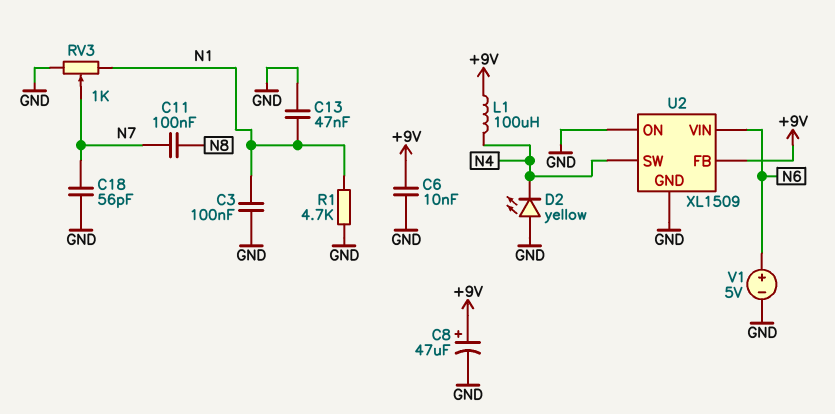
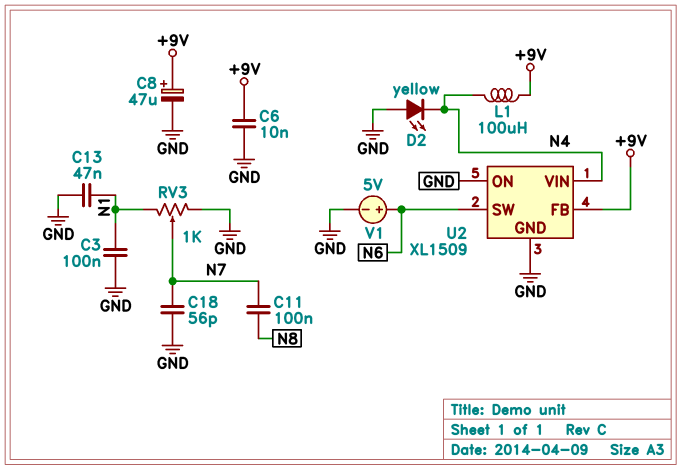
R1: 4.7k (GND, N1) -> none
U2 pin SW: N4 -> N6
U2 pin VIN: N6 -> N4

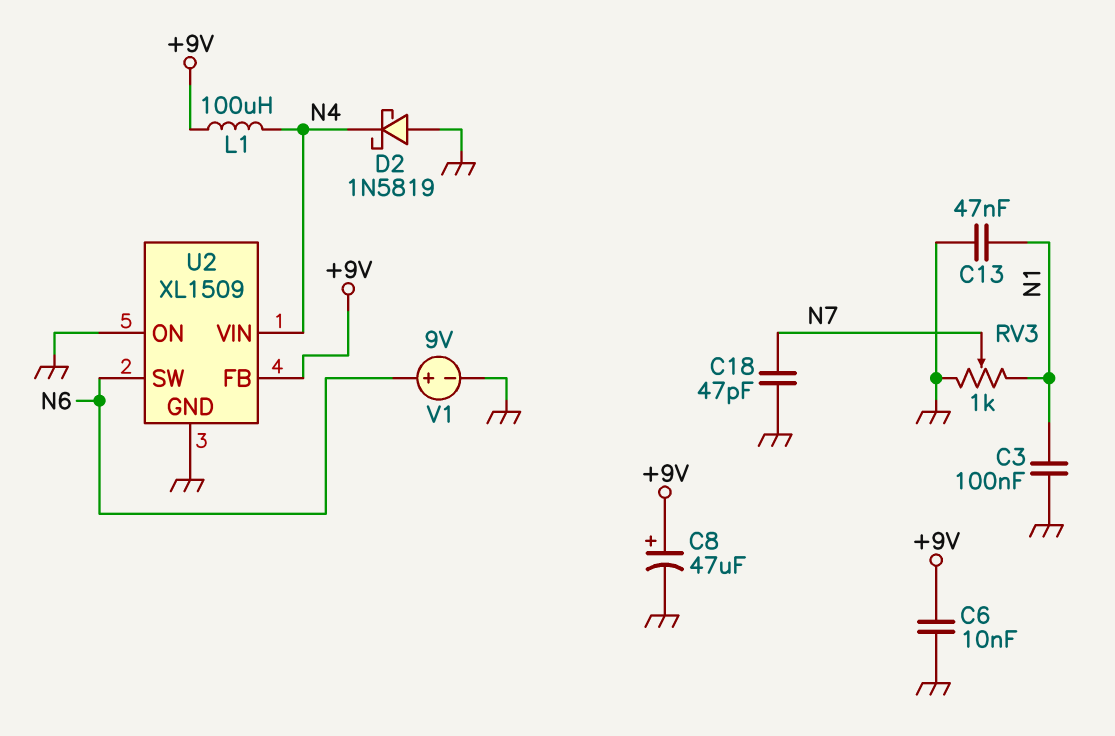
C11: 100nF (N7, N8) -> none
C18: 56pF (GND, N7) -> 47pF (GND, N7)
D2: LED yellow (A GND, K N4) -> schottky 1N5819 (A GND, K N4)
V1: 5V (plus N6, minus GND) -> 9V (plus N6, minus GND)

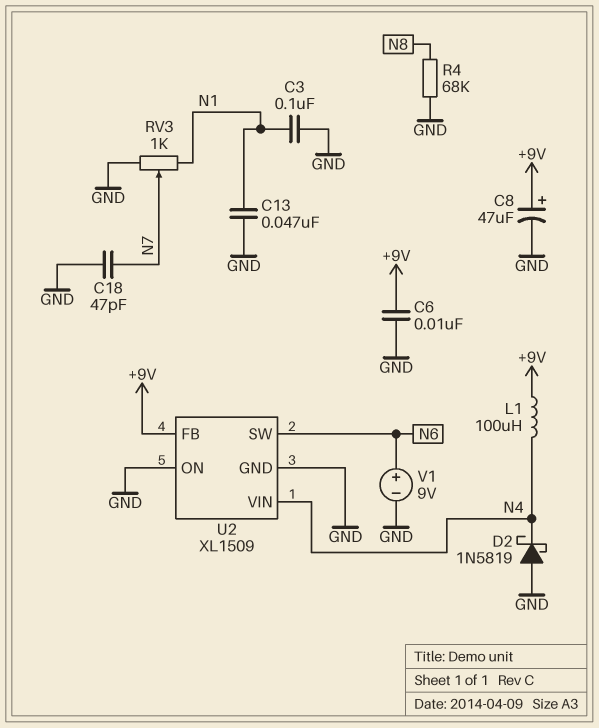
R4: none -> 68k (GND, N8)

